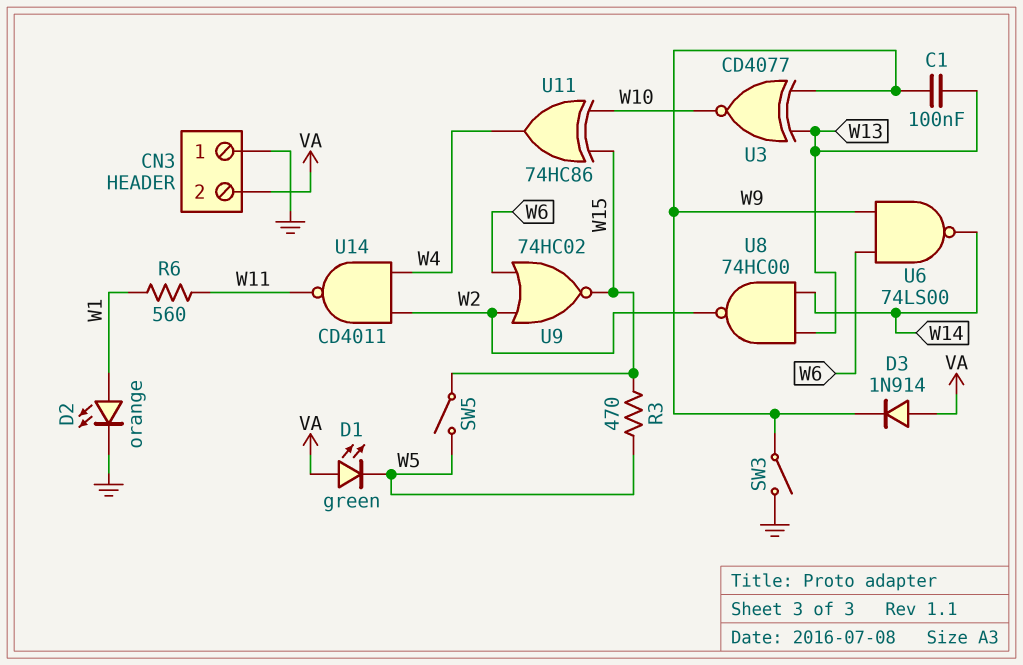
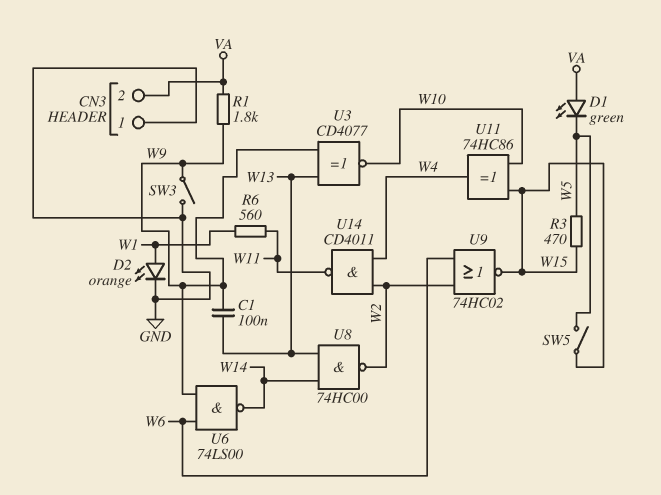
D3: diode 1N914 (A VA, K W9) -> none
R1: none -> 1.8k (VA, W9)

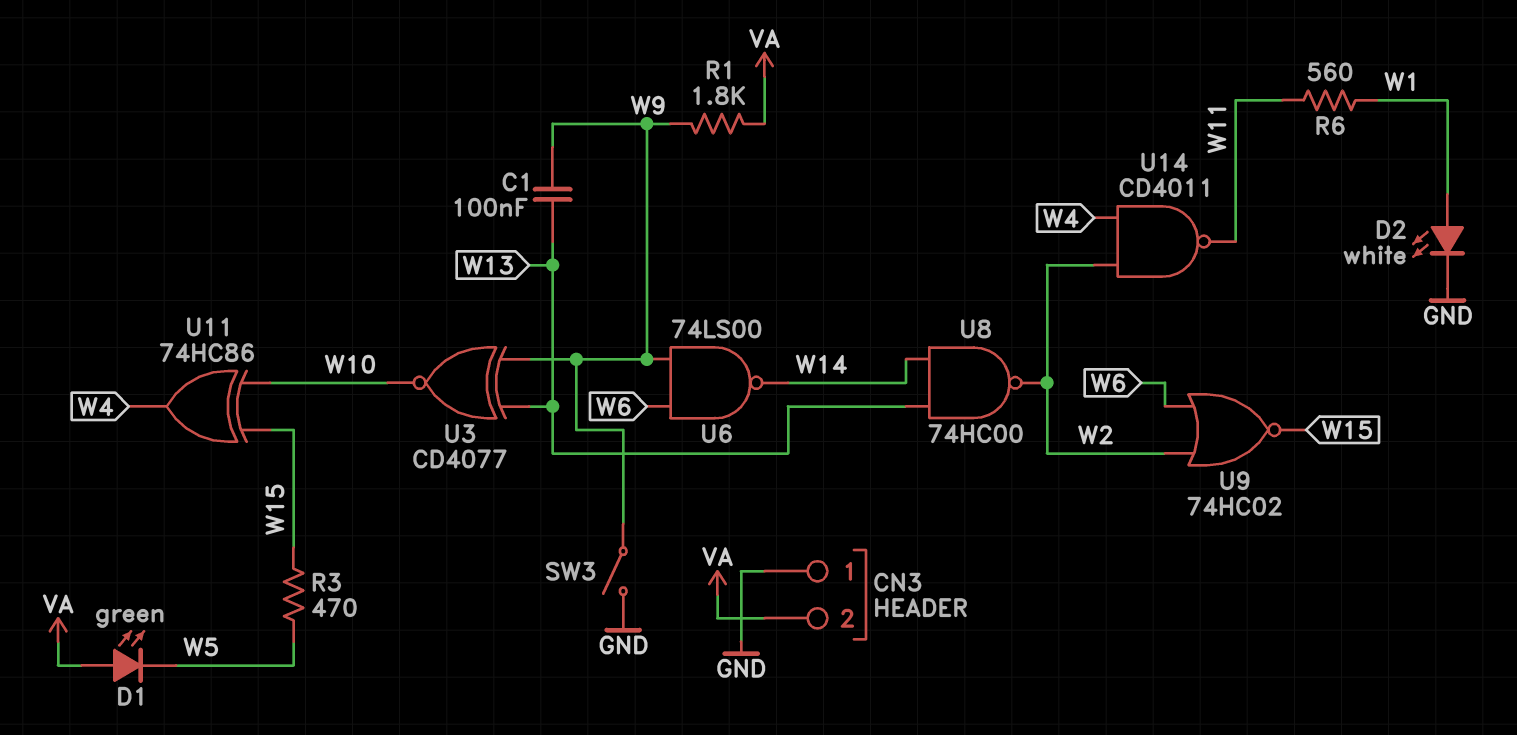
D2: LED orange (A W1, K GND) -> LED white (A W1, K GND)
SW5: switch (W5, W15) -> none

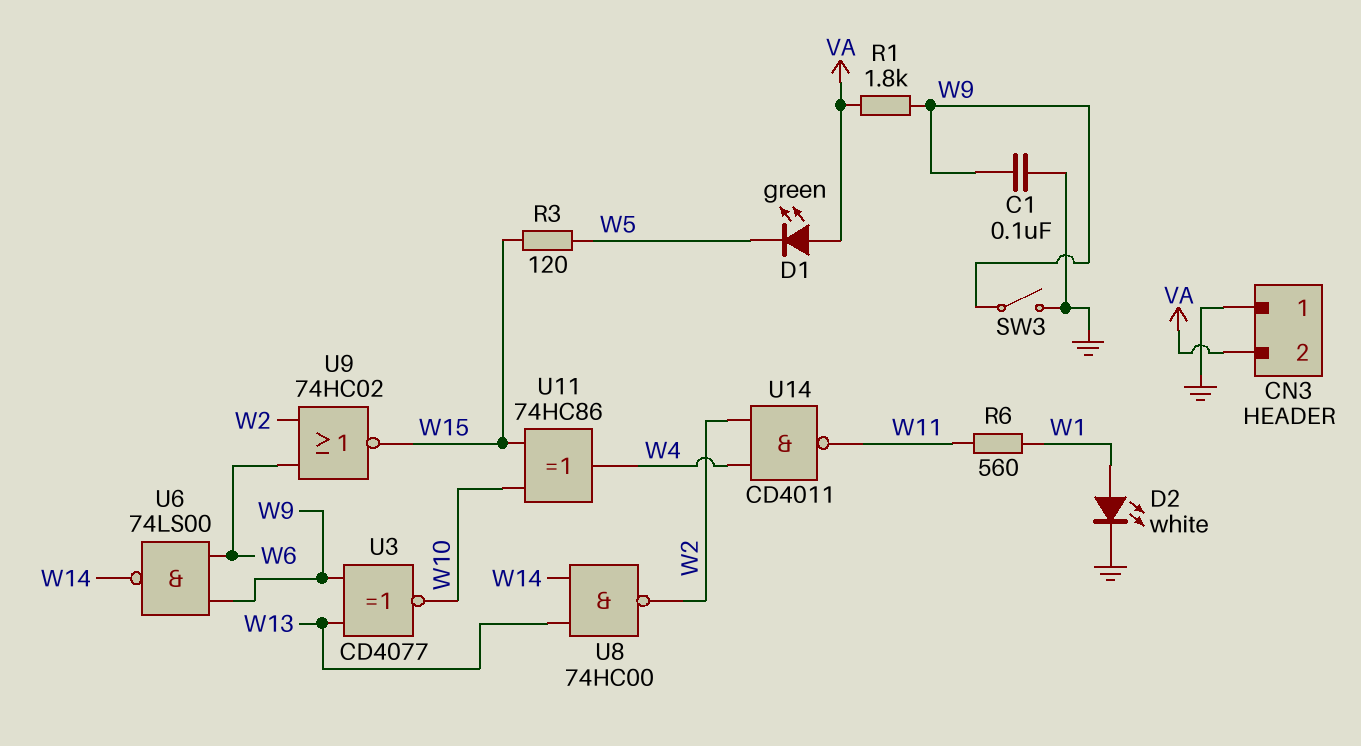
C1: 100nF (W9, W13) -> 100nF (GND, W9)
R3: 470 (W5, W15) -> 120 (W5, W15)

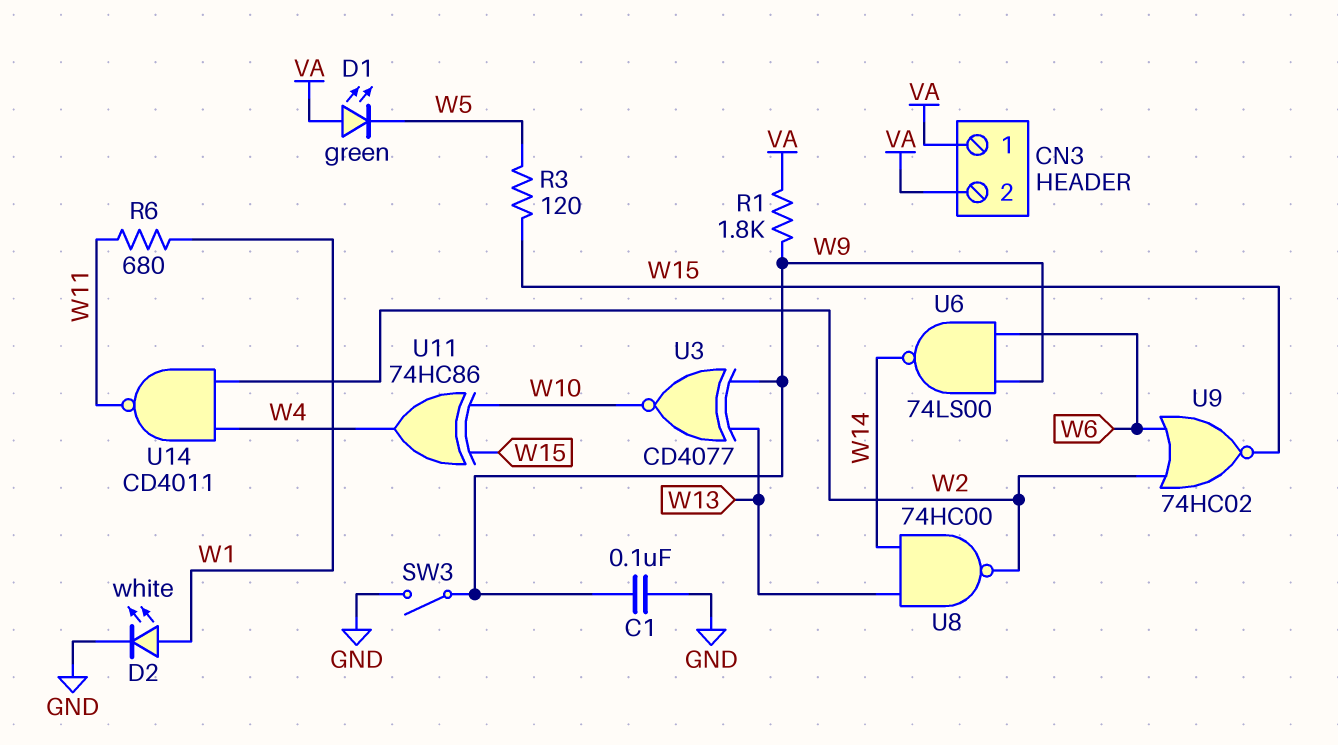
CN3 pin 1: GND -> VA
R6: 560 (W1, W11) -> 680 (W1, W11)

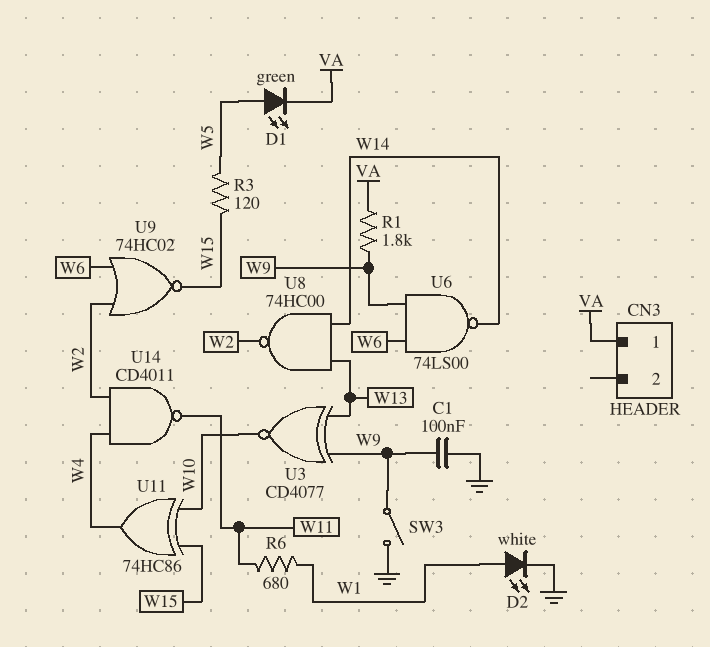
CN3 pin 2: VA -> none
D1: LED green (A VA, K W5) -> LED green (A W5, K VA)

